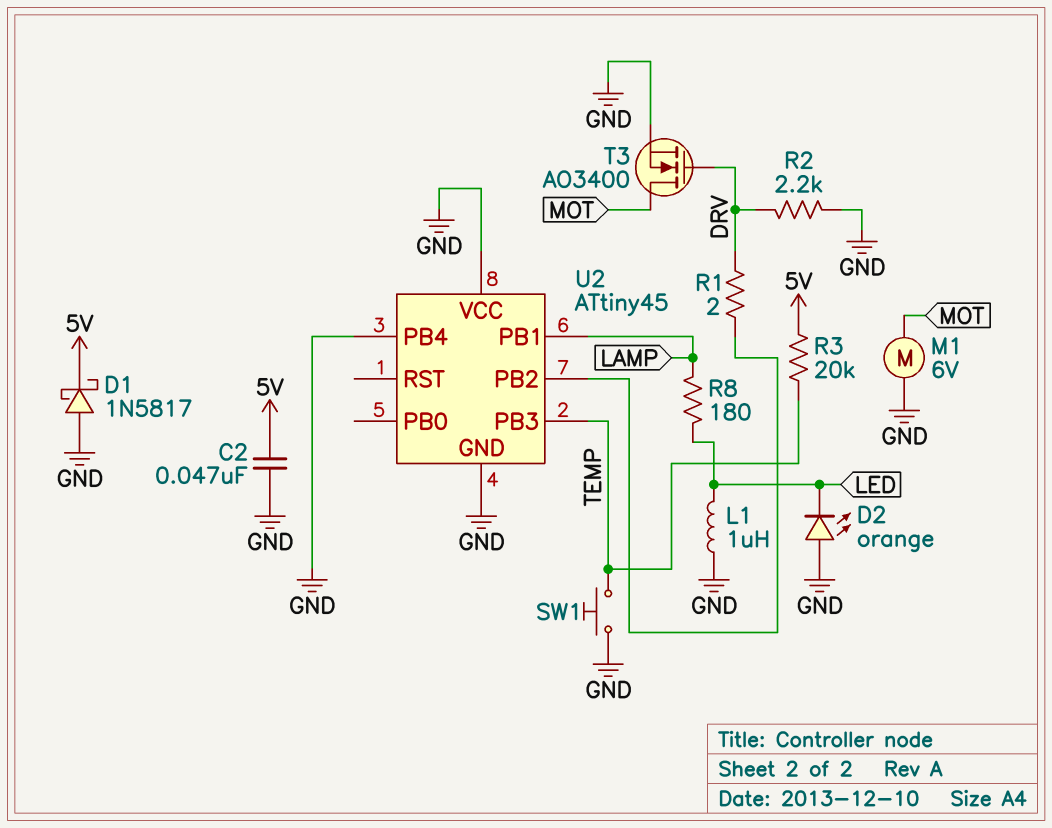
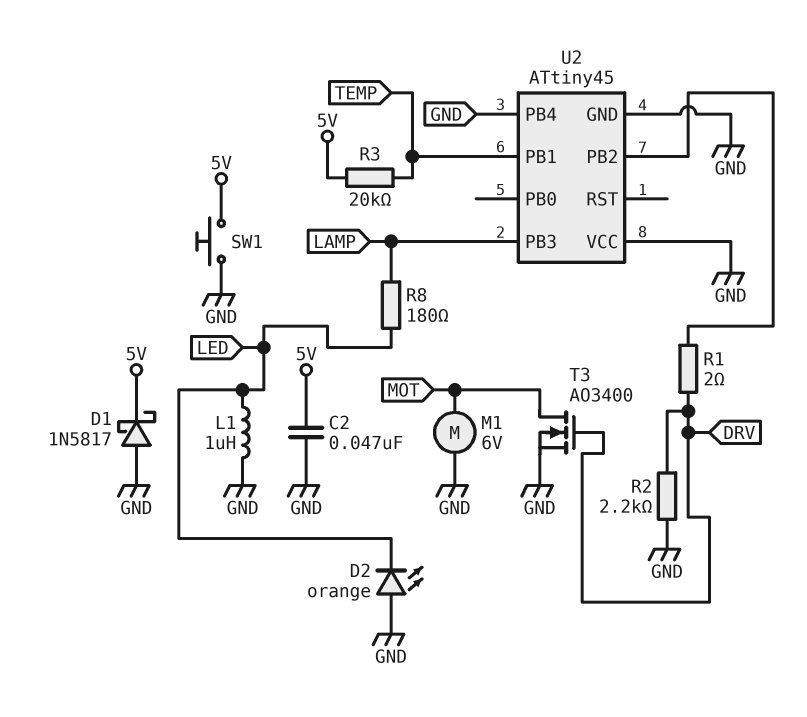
SW1: button (GND, TEMP) -> button (5V, GND)
U2 pin PB1: LAMP -> TEMP
U2 pin PB3: TEMP -> LAMP

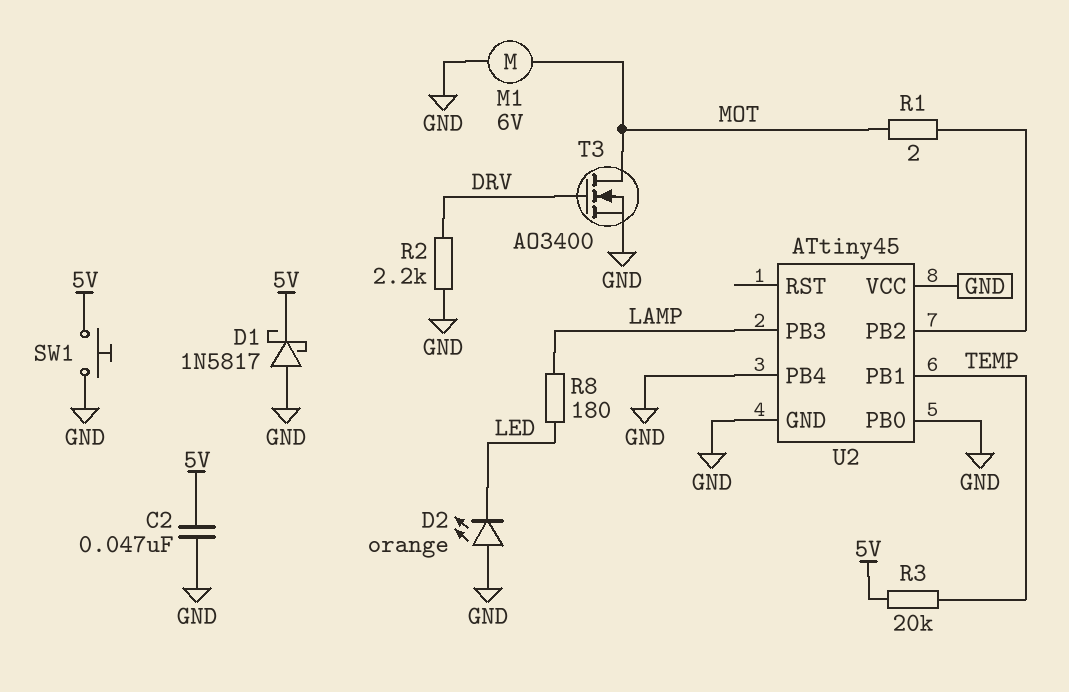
L1: 1uH (GND, LED) -> none
R1: 2 (DRV, U2/PB2) -> 2 (MOT, U2/PB2)
U2 pin PB0: none -> GND

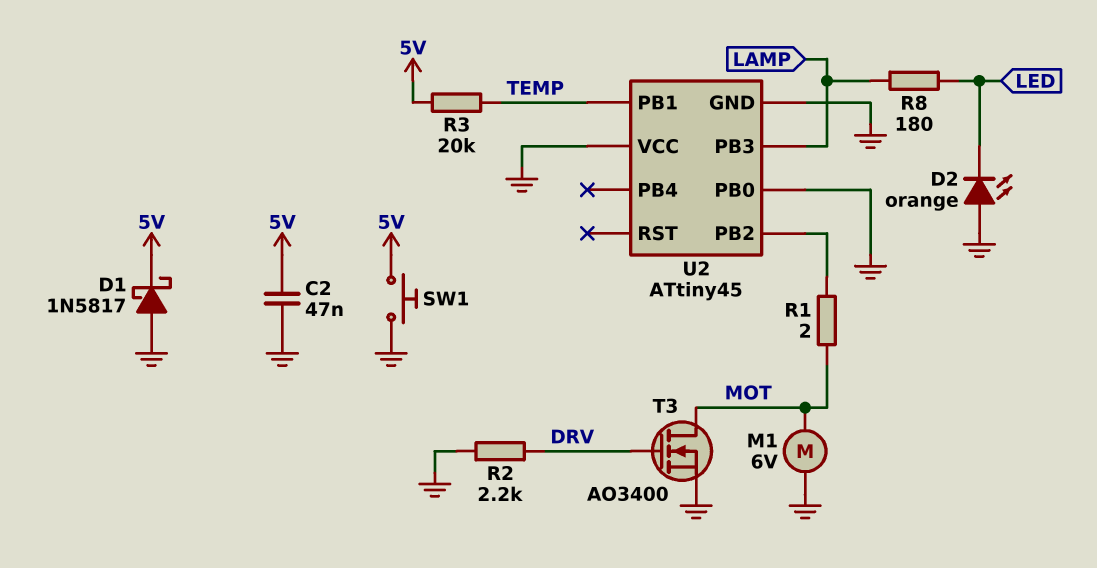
U2 pin PB4: GND -> none

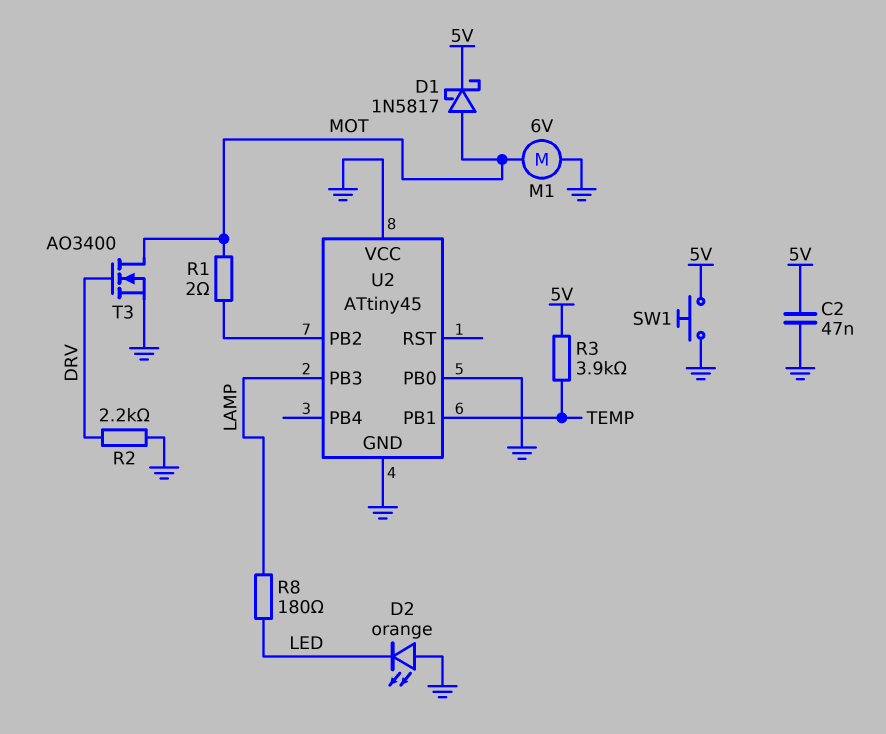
D1: schottky 1N5817 (A GND, K 5V) -> schottky 1N5817 (A MOT, K 5V)
R3: 20k (5V, TEMP) -> 3.9k (5V, TEMP)

